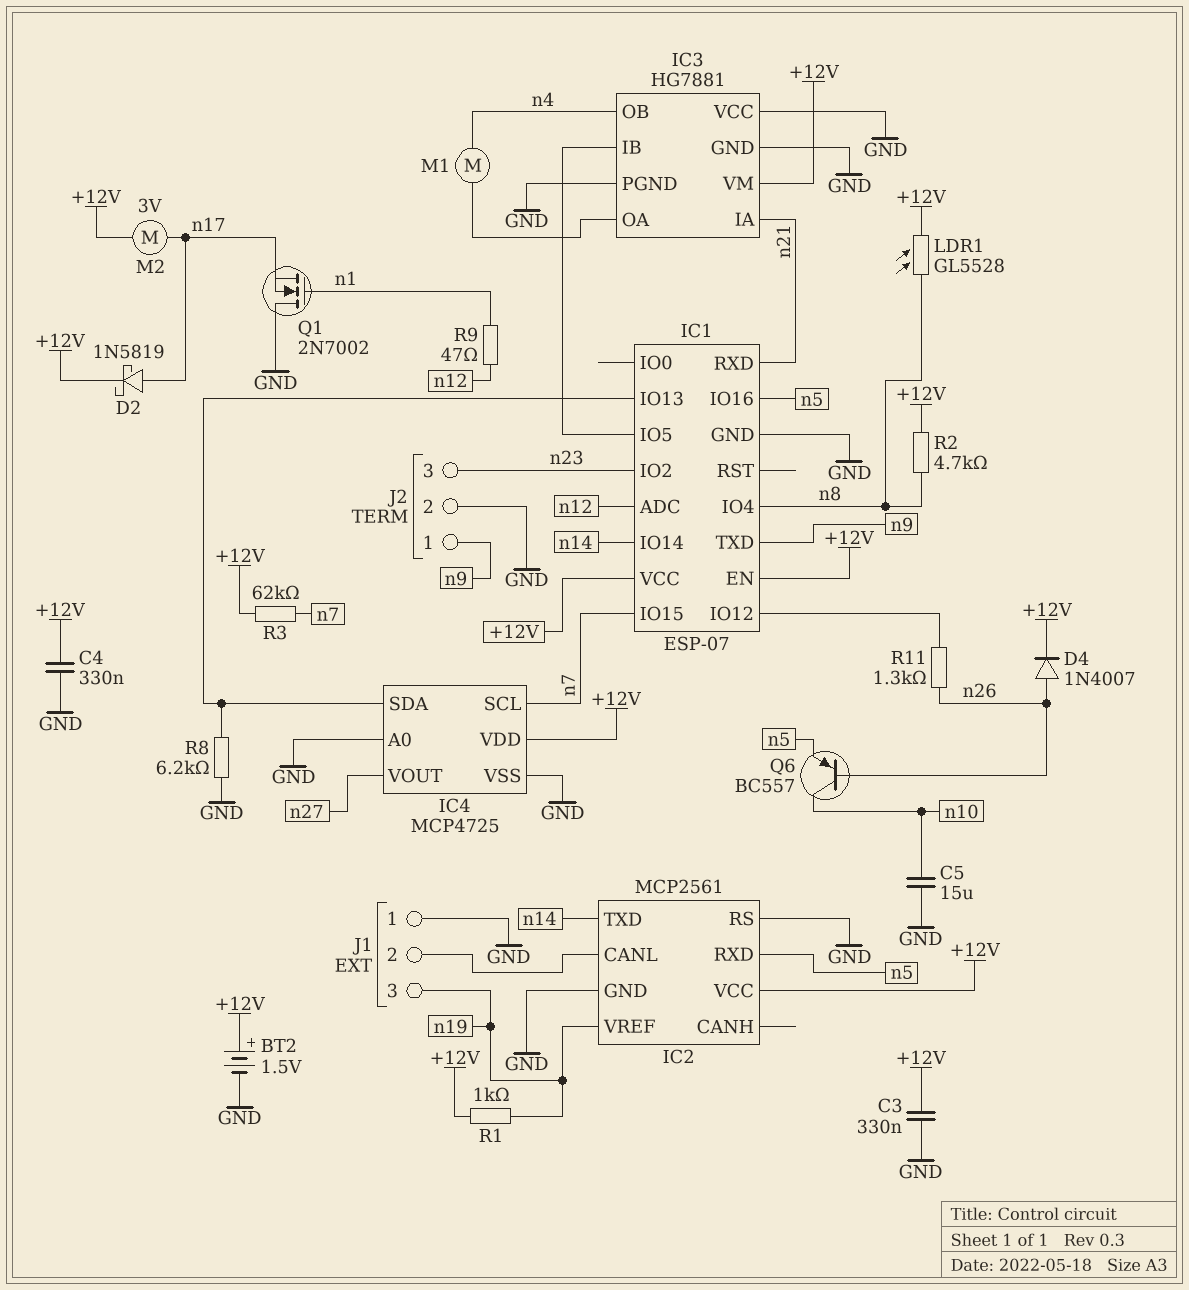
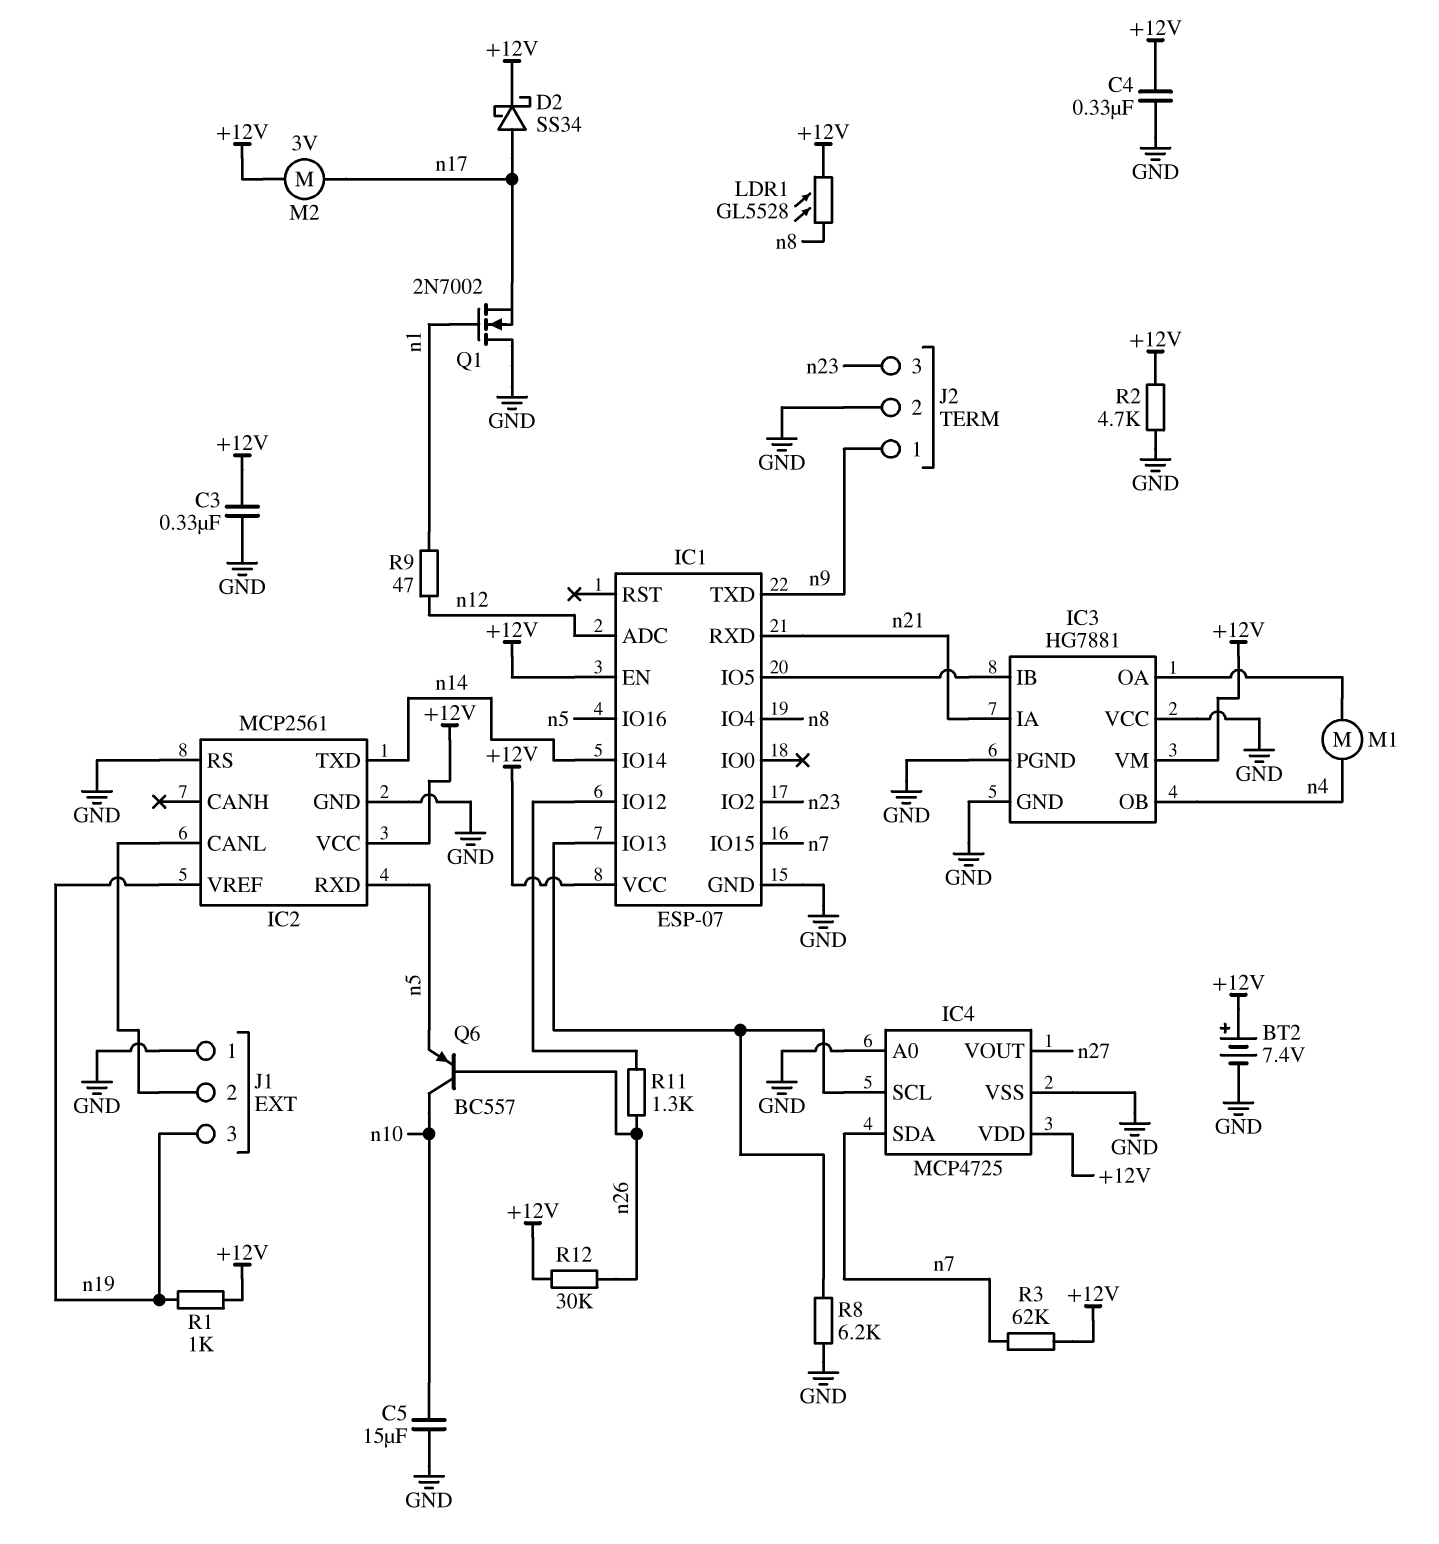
BT2: 1.5V (plus +12V, minus GND) -> 7.4V (plus +12V, minus GND)
D2: schottky 1N5819 (A n17, K +12V) -> schottky SS34 (A n17, K +12V)
D4: diode 1N4007 (A n26, K +12V) -> none
IC4 pin SCL: n7 -> IC1/IO13
IC4 pin SDA: IC1/IO13 -> n7
R2: 4.7k (+12V, n8) -> 4.7k (+12V, GND)
R12: none -> 30k (+12V, n26)

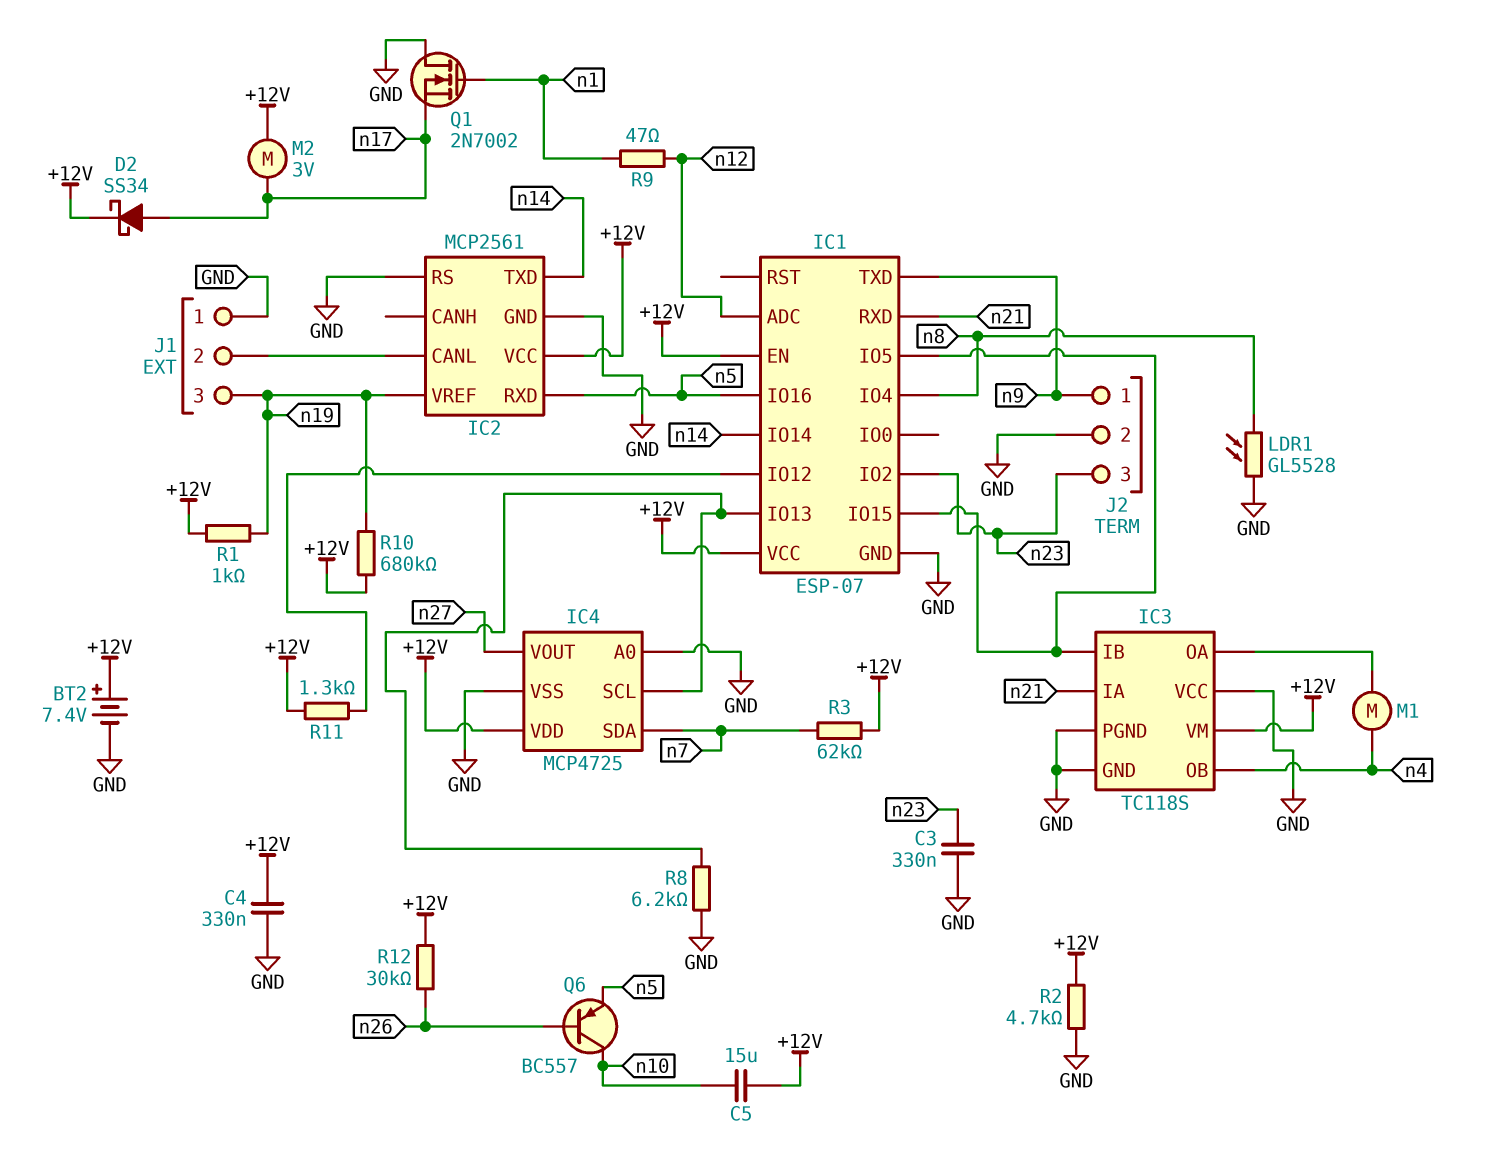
C3: 330nF (+12V, GND) -> 330nF (GND, n23)
C5: 15uF (GND, n10) -> 15uF (+12V, n10)
IC1 pin IO15: n7 -> IC1/IO5
IC3: HG7881 -> TC118S
LDR1: GL5528 (+12V, n8) -> GL5528 (GND, n8)
R10: none -> 680k (+12V, n19)
R11: 1.3k (IC1/IO12, n26) -> 1.3k (+12V, IC1/IO12)

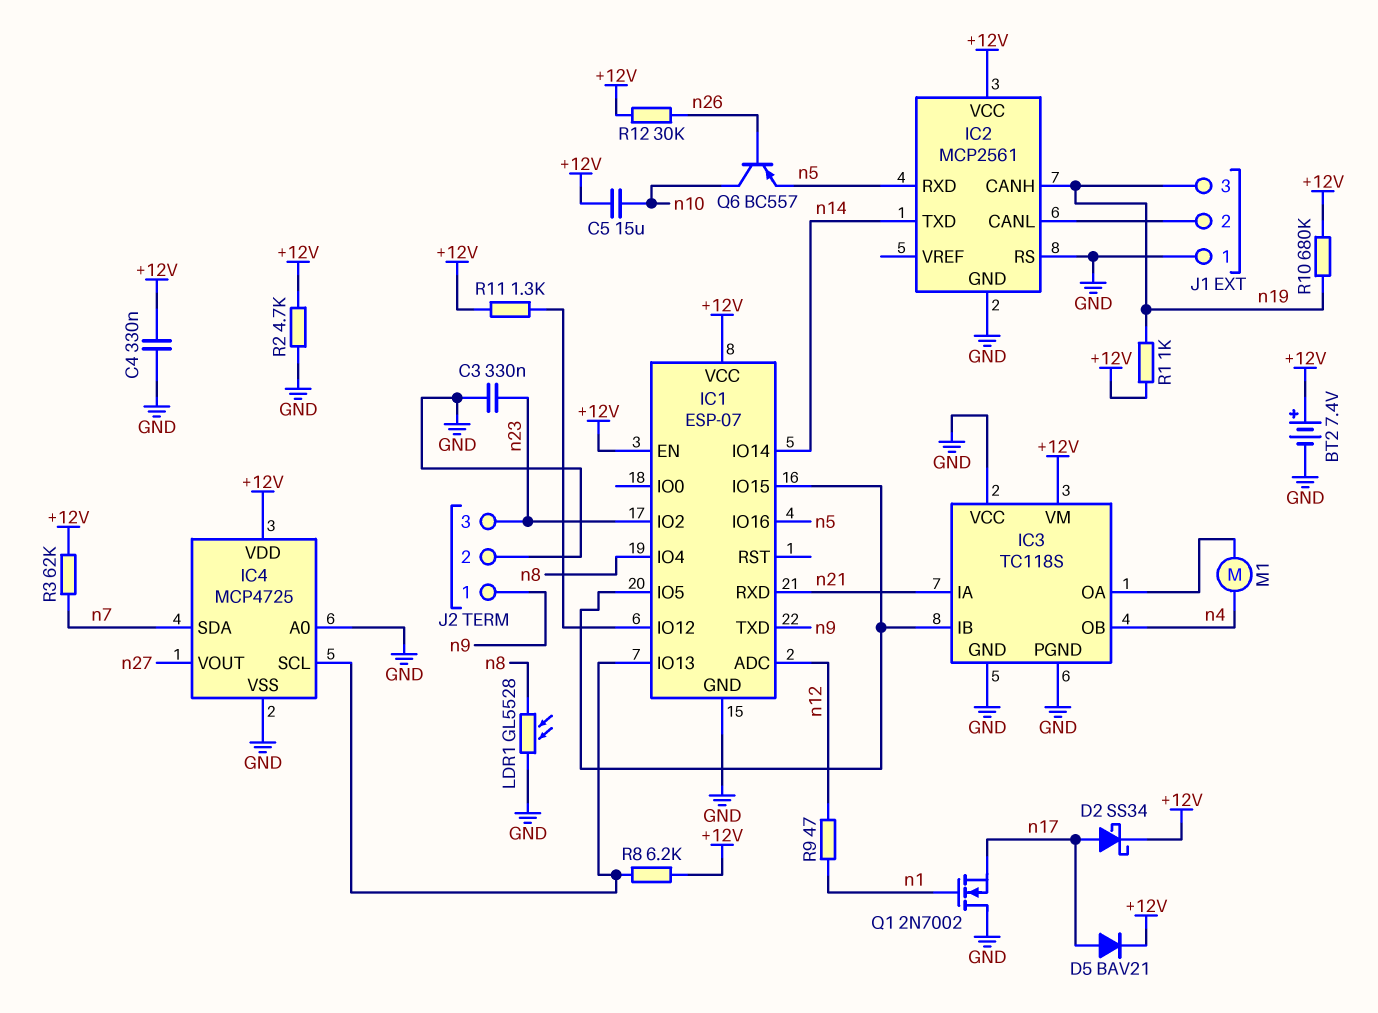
D5: none -> diode BAV21 (A n17, K +12V)
IC2 pin CANH: none -> n19
IC2 pin VREF: n19 -> none
M2: motor 3V (+12V, n17) -> none
R8: 6.2k (GND, IC1/IO13) -> 6.2k (+12V, IC1/IO13)

